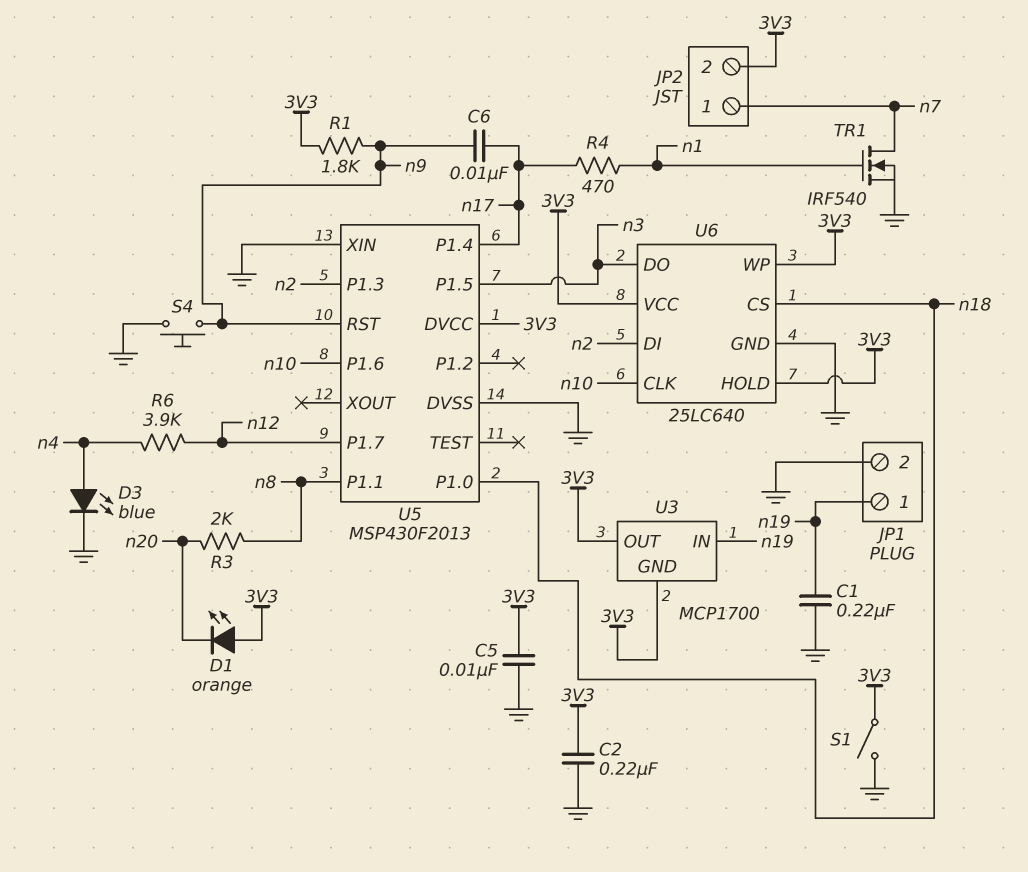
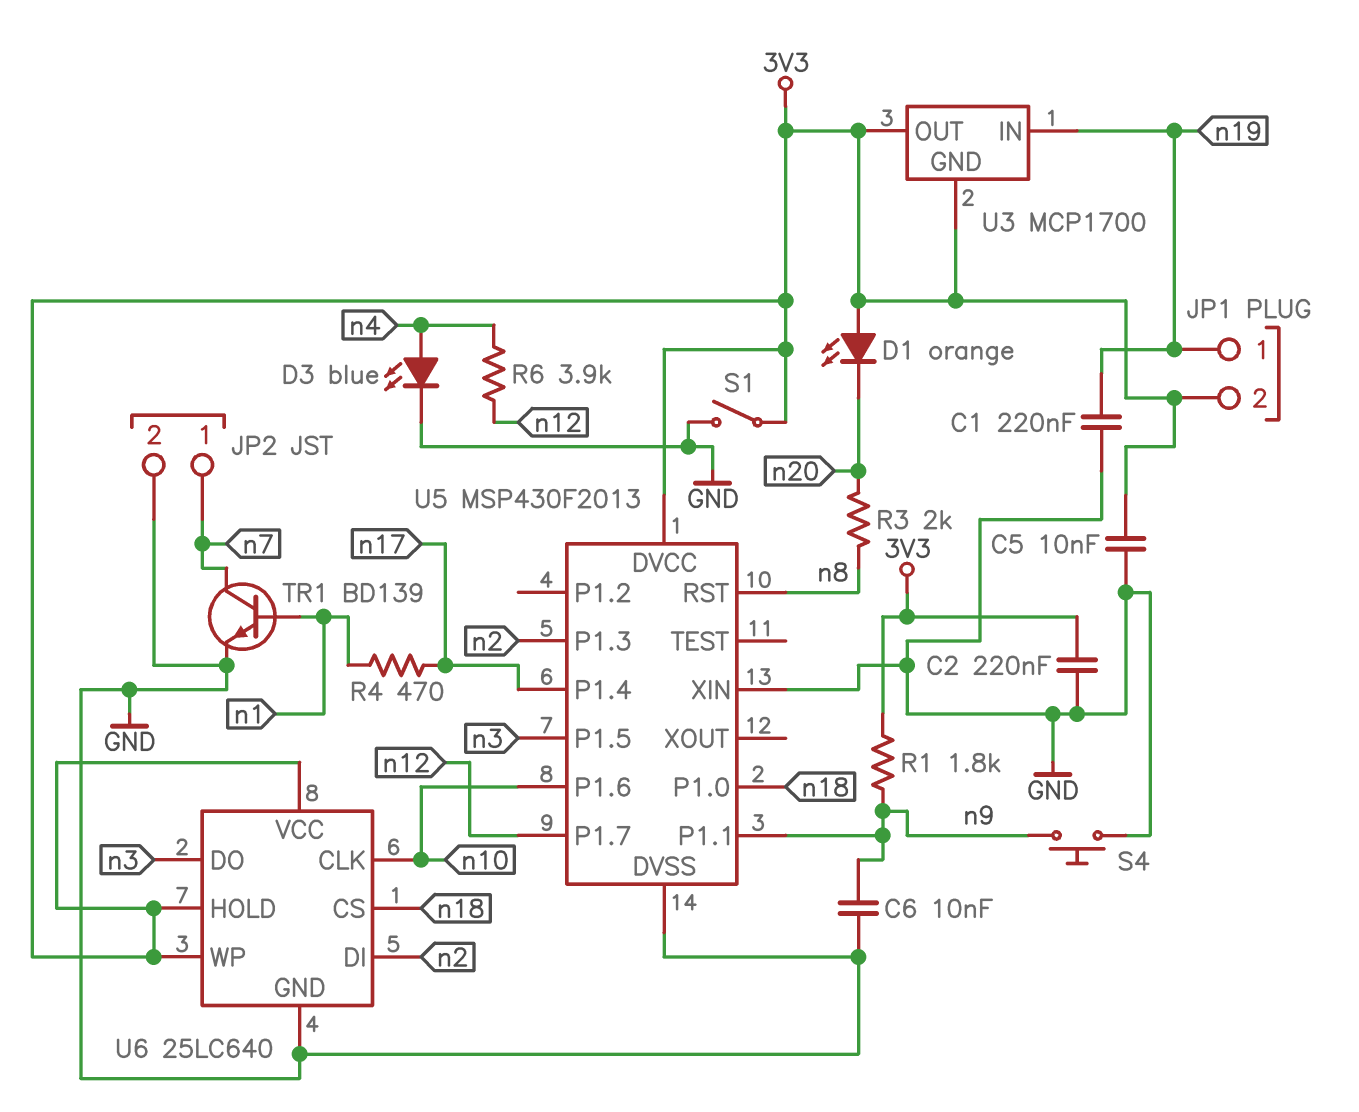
C6: 10nF (n9, n17) -> 10nF (GND, n9)
JP1 pin 2: GND -> 3V3
JP2 pin 2: 3V3 -> GND
TR1: NMOS IRF540 (G n1, D n7, S GND) -> NPN BD139 (B n1, C n7, E GND)
U5 pin P1.1: n8 -> n9
U5 pin RST: n9 -> n8

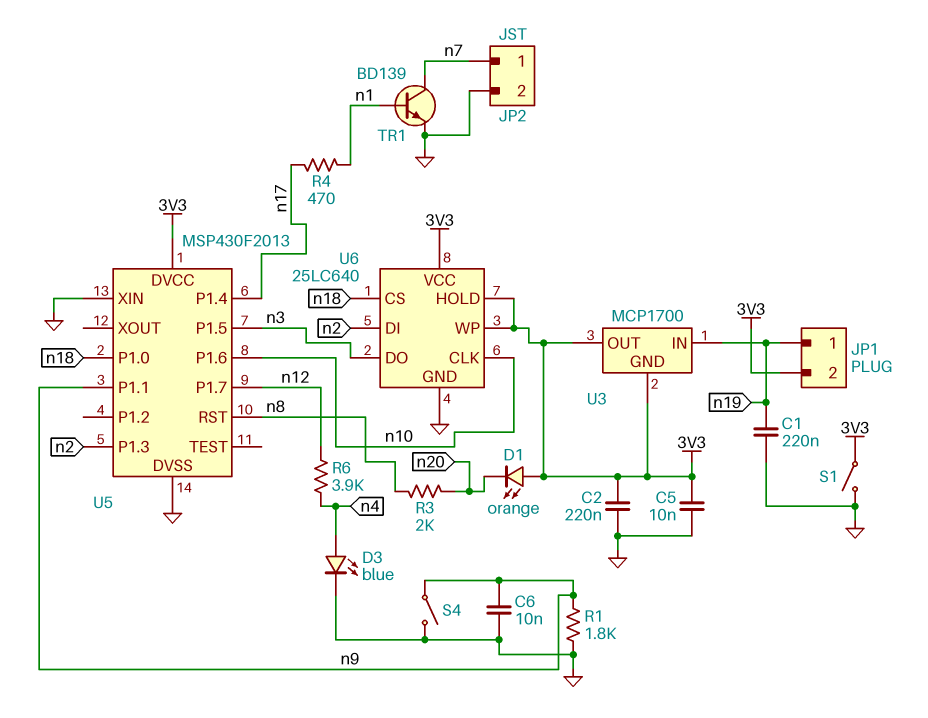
R1: 1.8k (3V3, n9) -> 1.8k (GND, n9)
S4: button (GND, n9) -> switch (GND, n9)

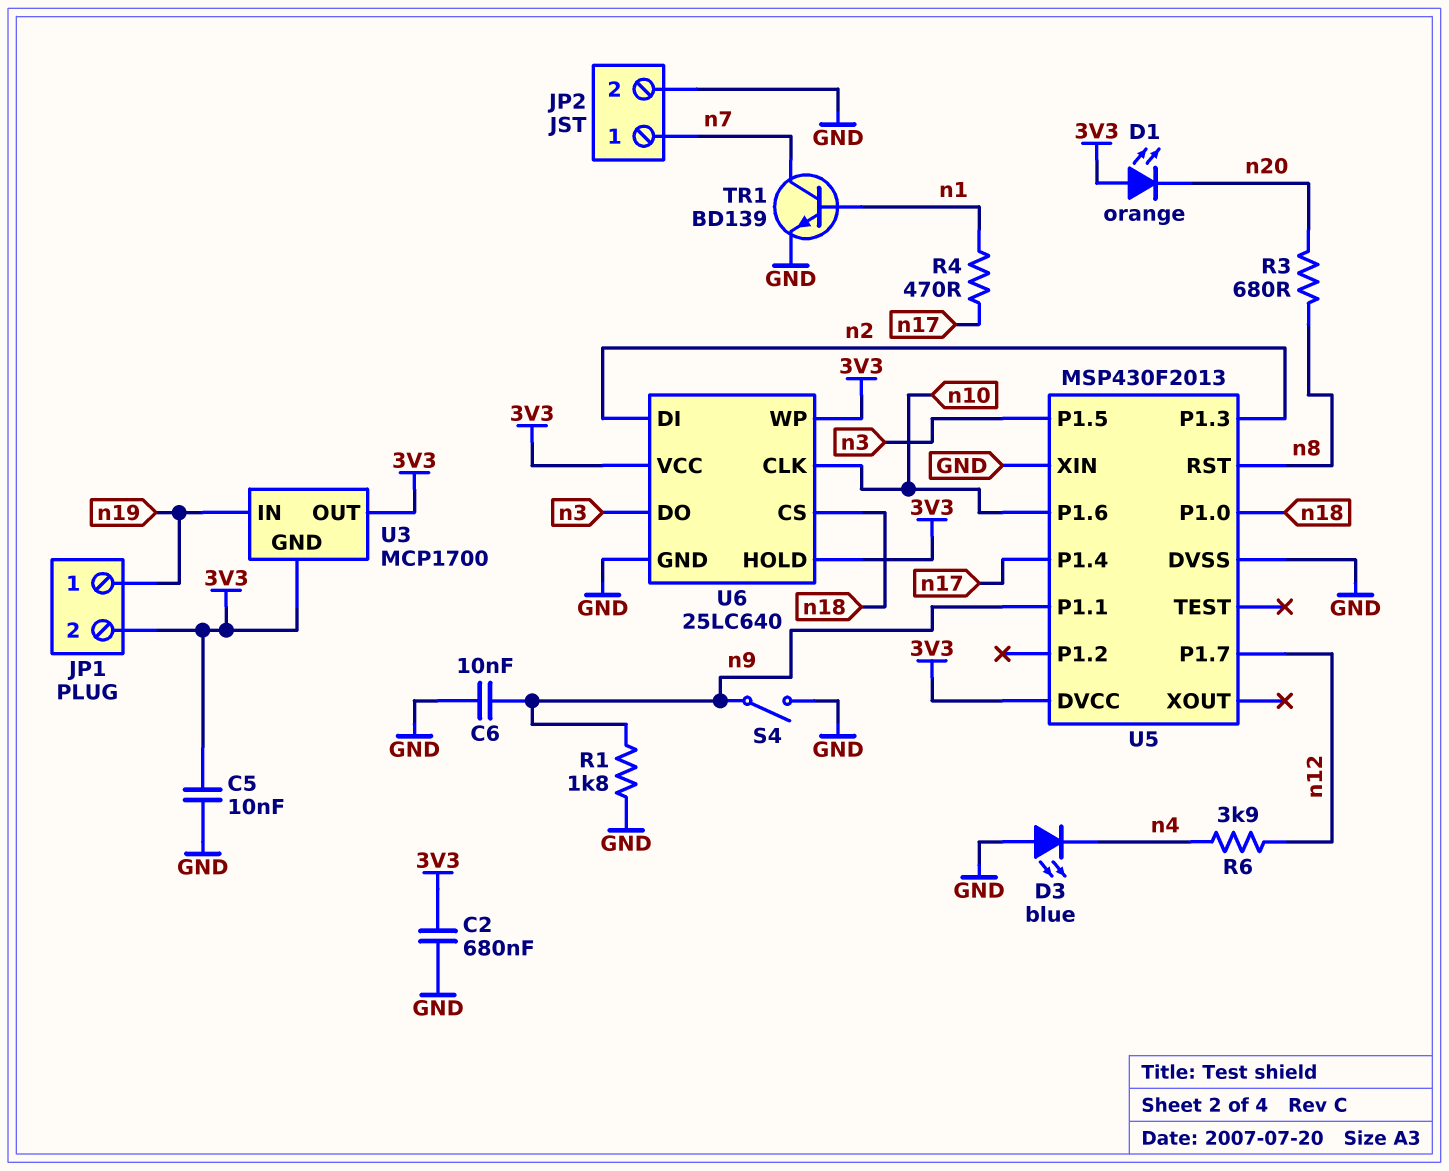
C1: 220nF (GND, n19) -> none
C2: 220nF (3V3, GND) -> 680nF (3V3, GND)
D3: LED blue (A n4, K GND) -> LED blue (A GND, K n4)
R3: 2k (n8, n20) -> 680 (n8, n20)
S1: switch (3V3, GND) -> none

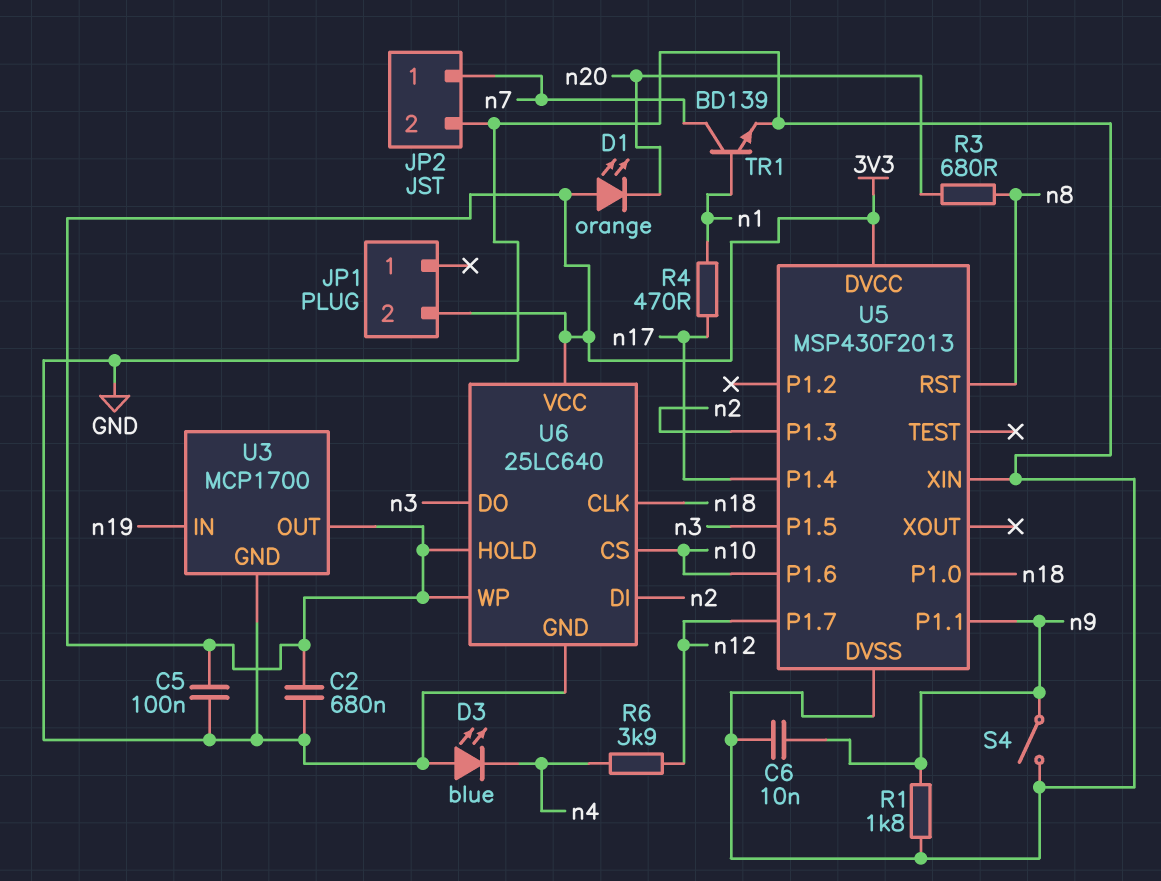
C5: 10nF (3V3, GND) -> 100nF (3V3, GND)
JP1 pin 1: n19 -> none
U3 pin GND: 3V3 -> GND
U6 pin CLK: n10 -> n18
U6 pin CS: n18 -> n10

